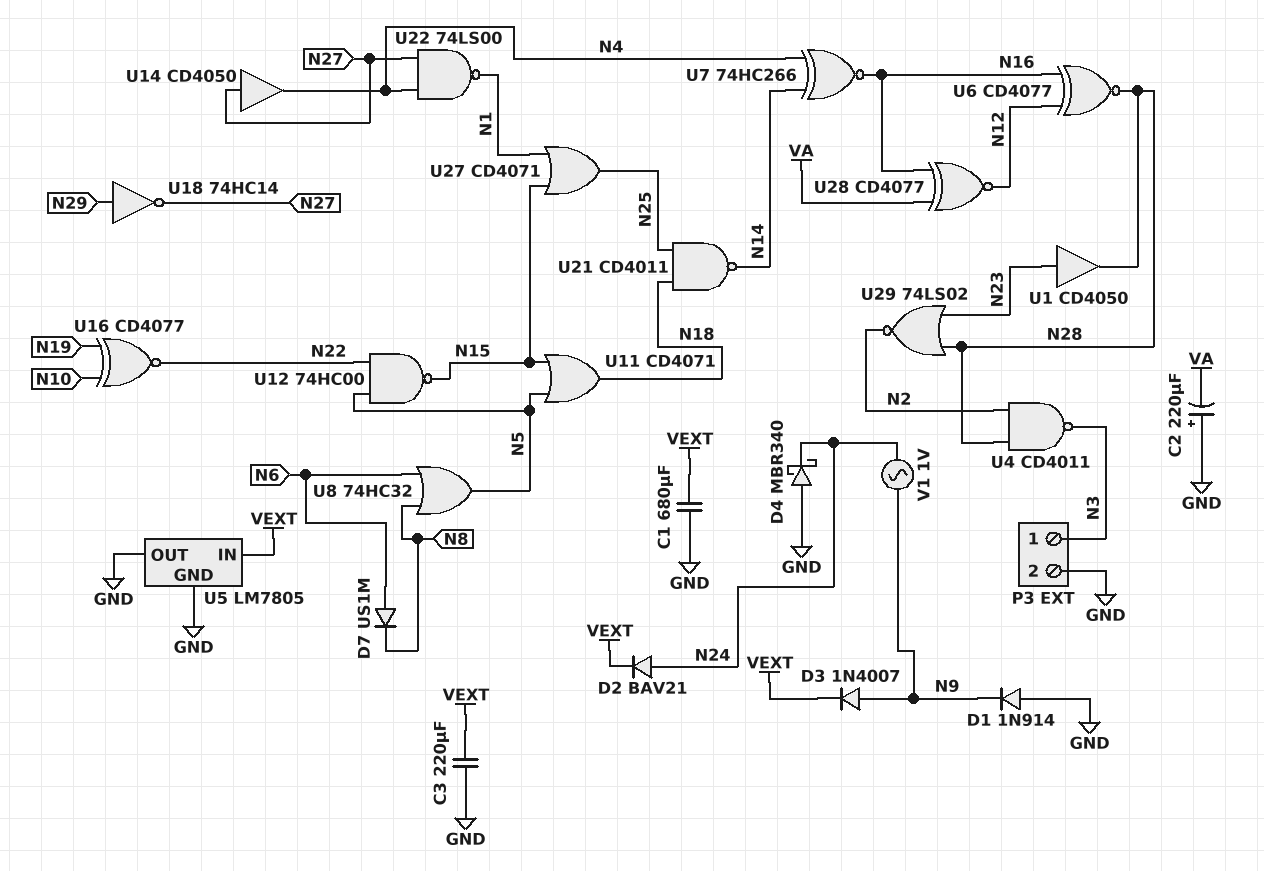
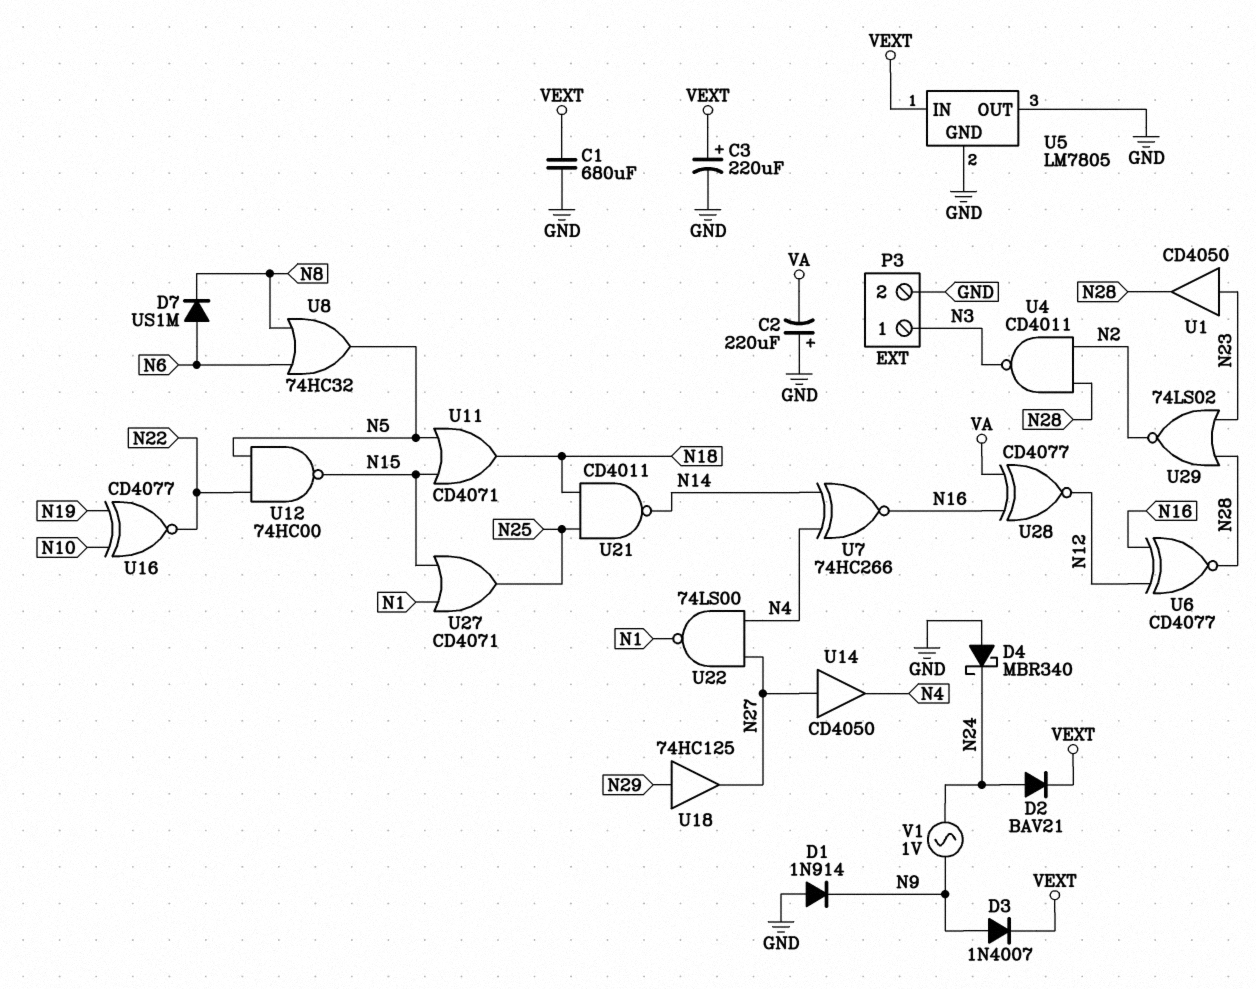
C3: 220uF (GND, VEXT) -> 220uF (plus VEXT, minus GND)
U18: NOT 74HC14 (in N29, out N27) -> buffer 74HC125 (in N29, out N27)

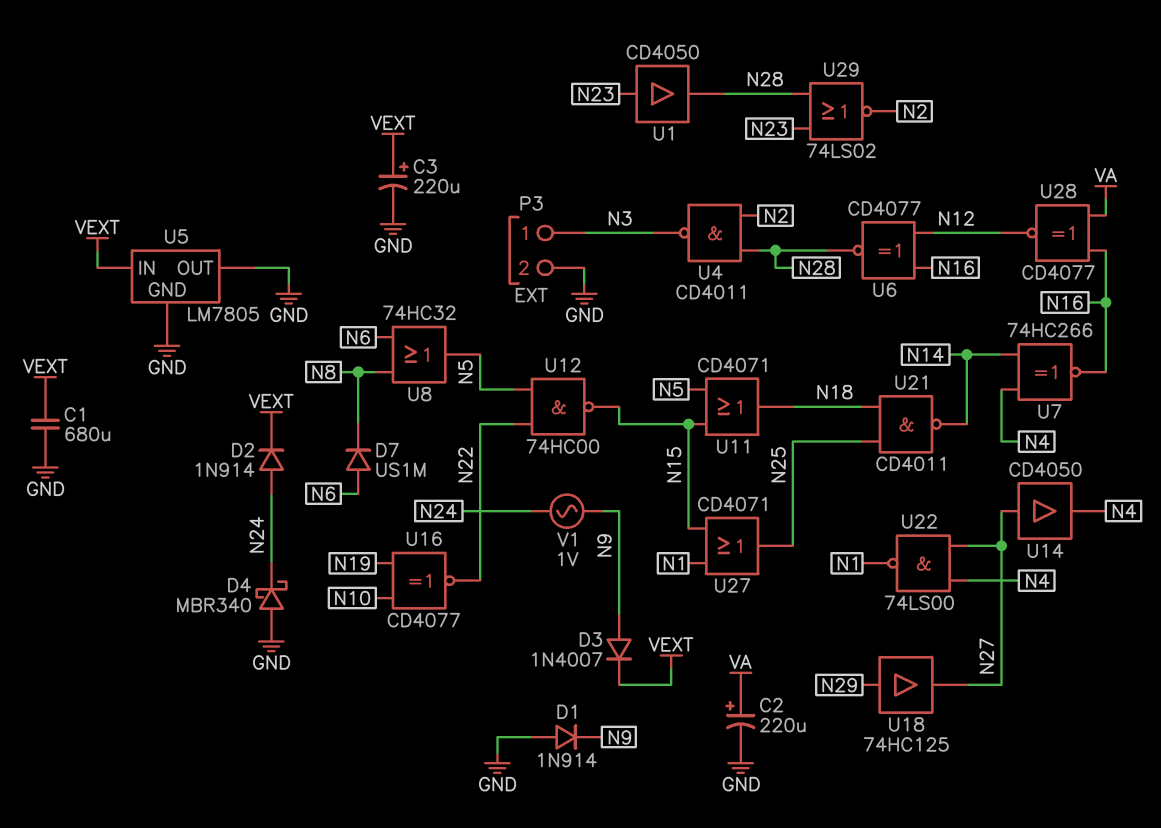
C2: 220uF (plus GND, minus VA) -> 220uF (plus VA, minus GND)
D2: diode BAV21 (A N24, K VEXT) -> diode 1N914 (A N24, K VEXT)

